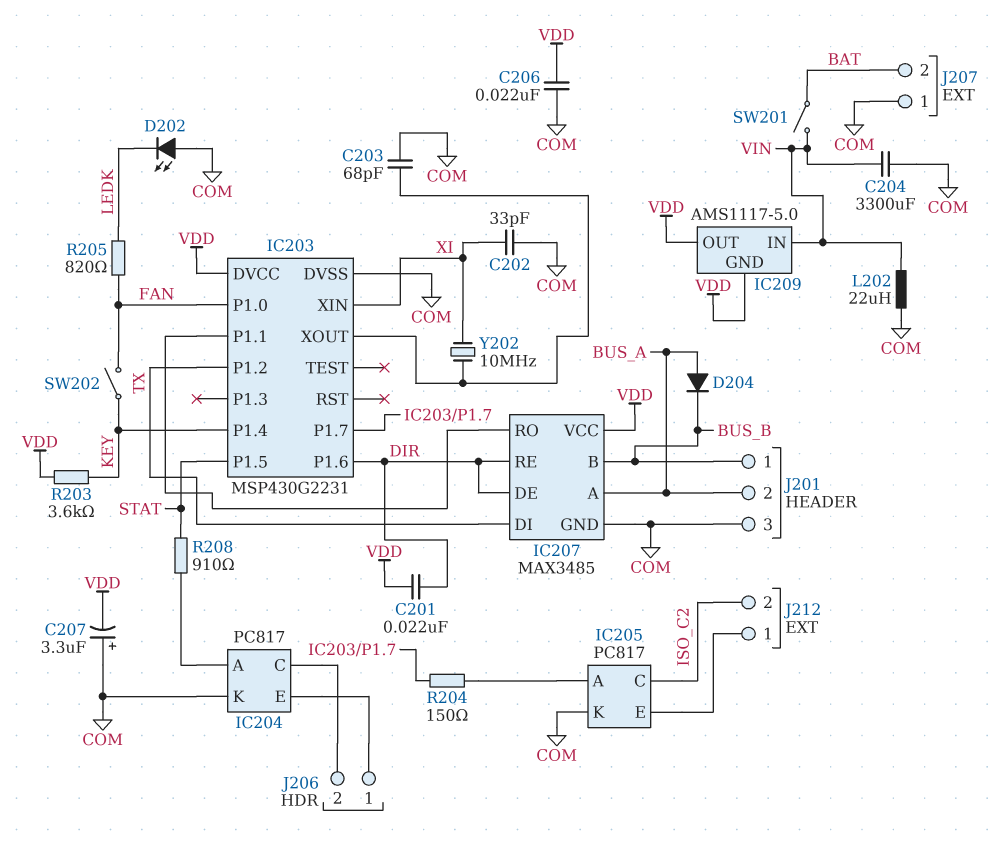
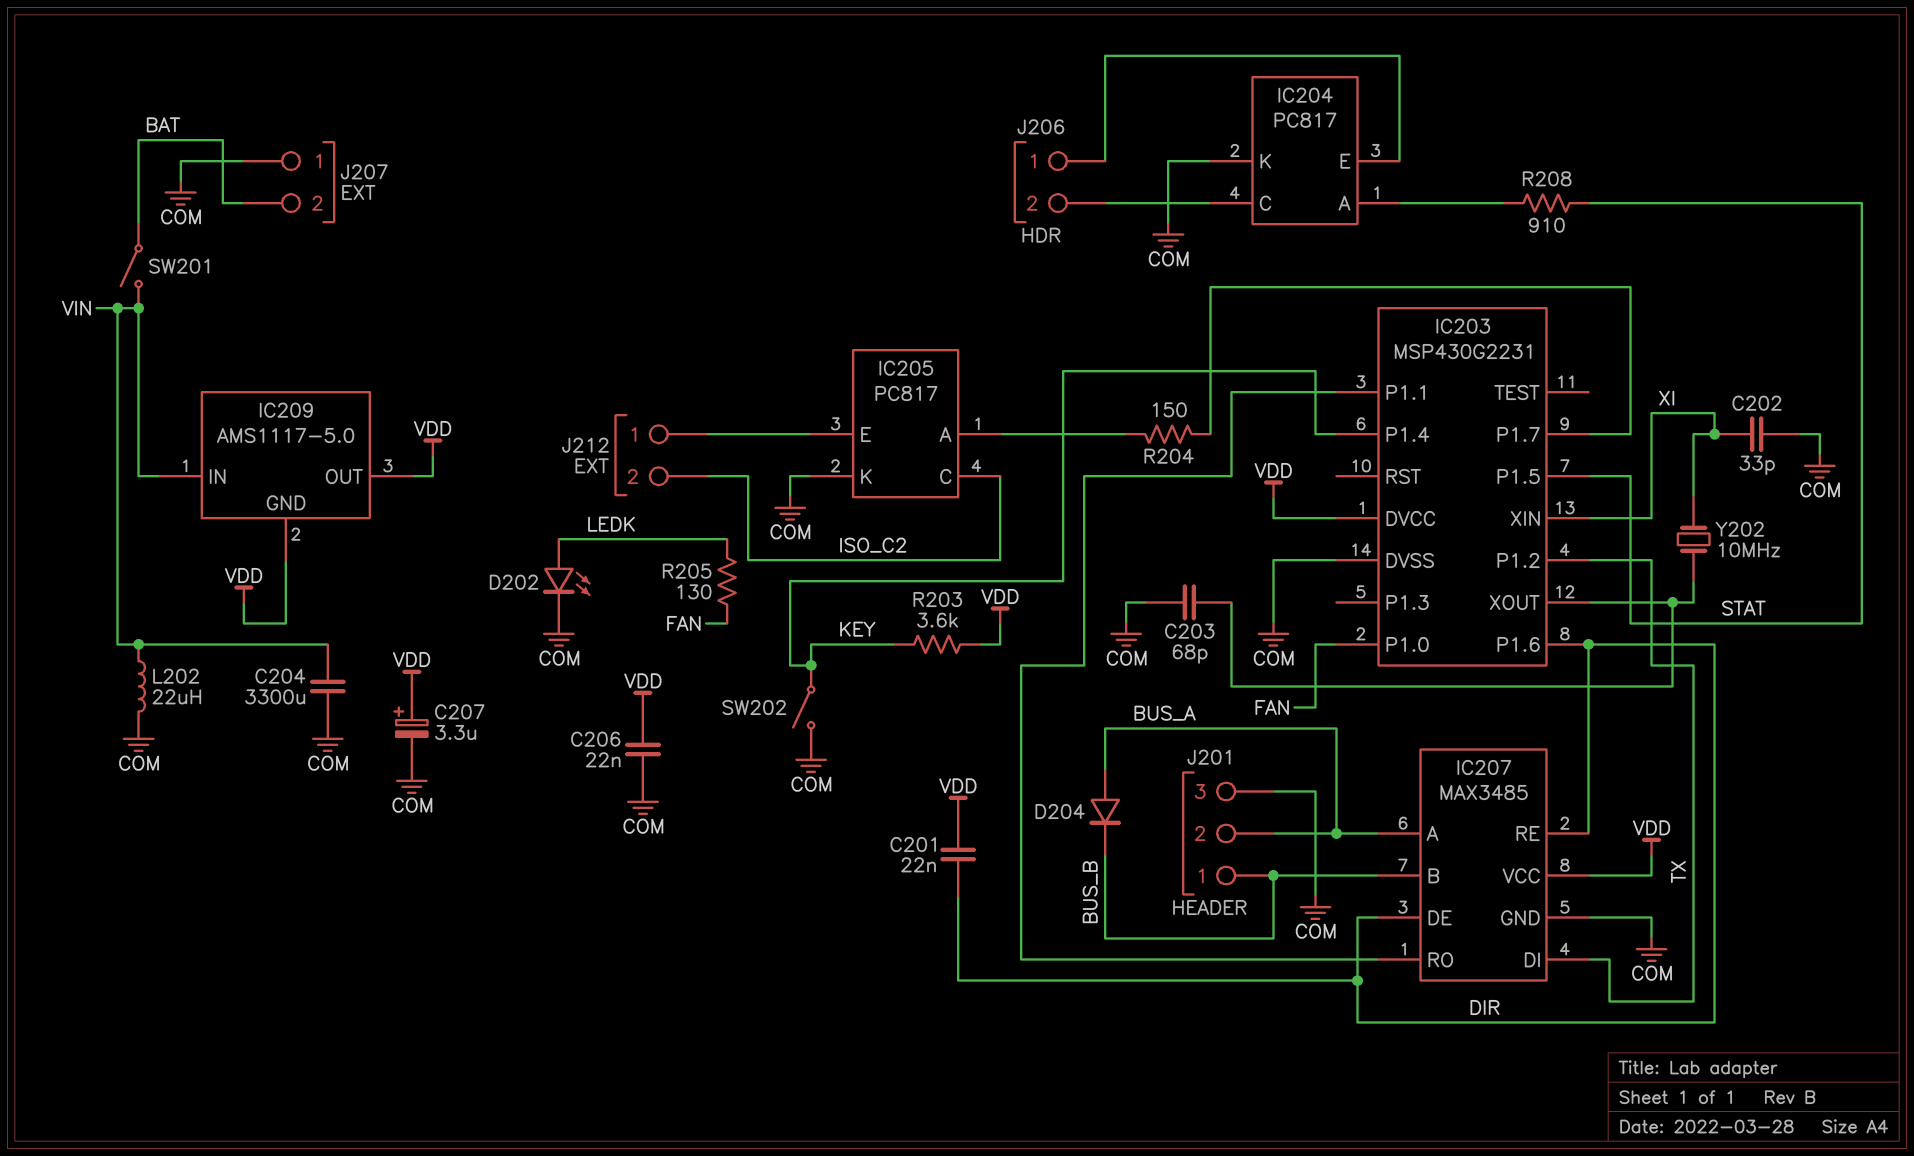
C207: 3.3uF (plus COM, minus VDD) -> 3.3uF (plus VDD, minus COM)
D202: LED (A COM, K LEDK) -> LED (A LEDK, K COM)
R205: 820 (FAN, LEDK) -> 130 (FAN, LEDK)
SW202: switch (FAN, KEY) -> switch (COM, KEY)

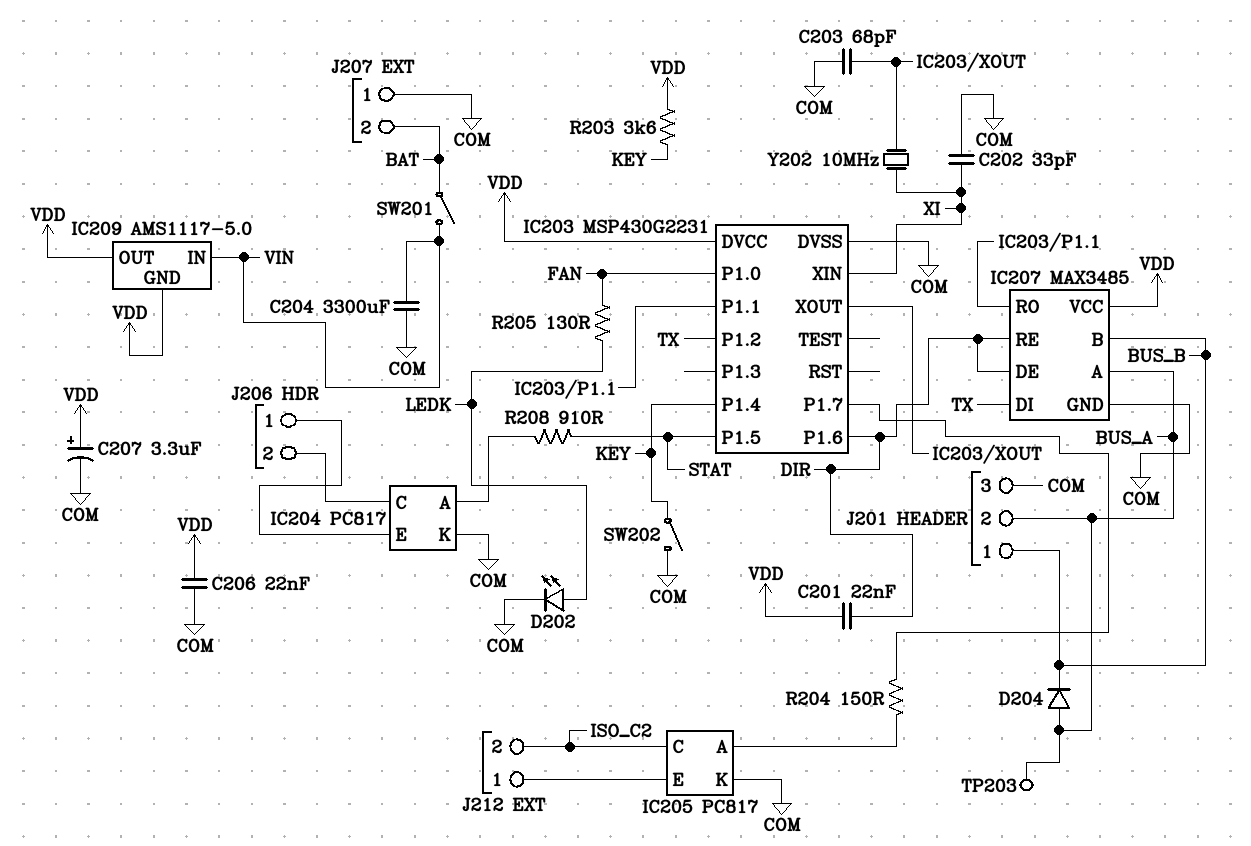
L202: 22uH (COM, VIN) -> none
TP203: none -> test point (BUS_A)

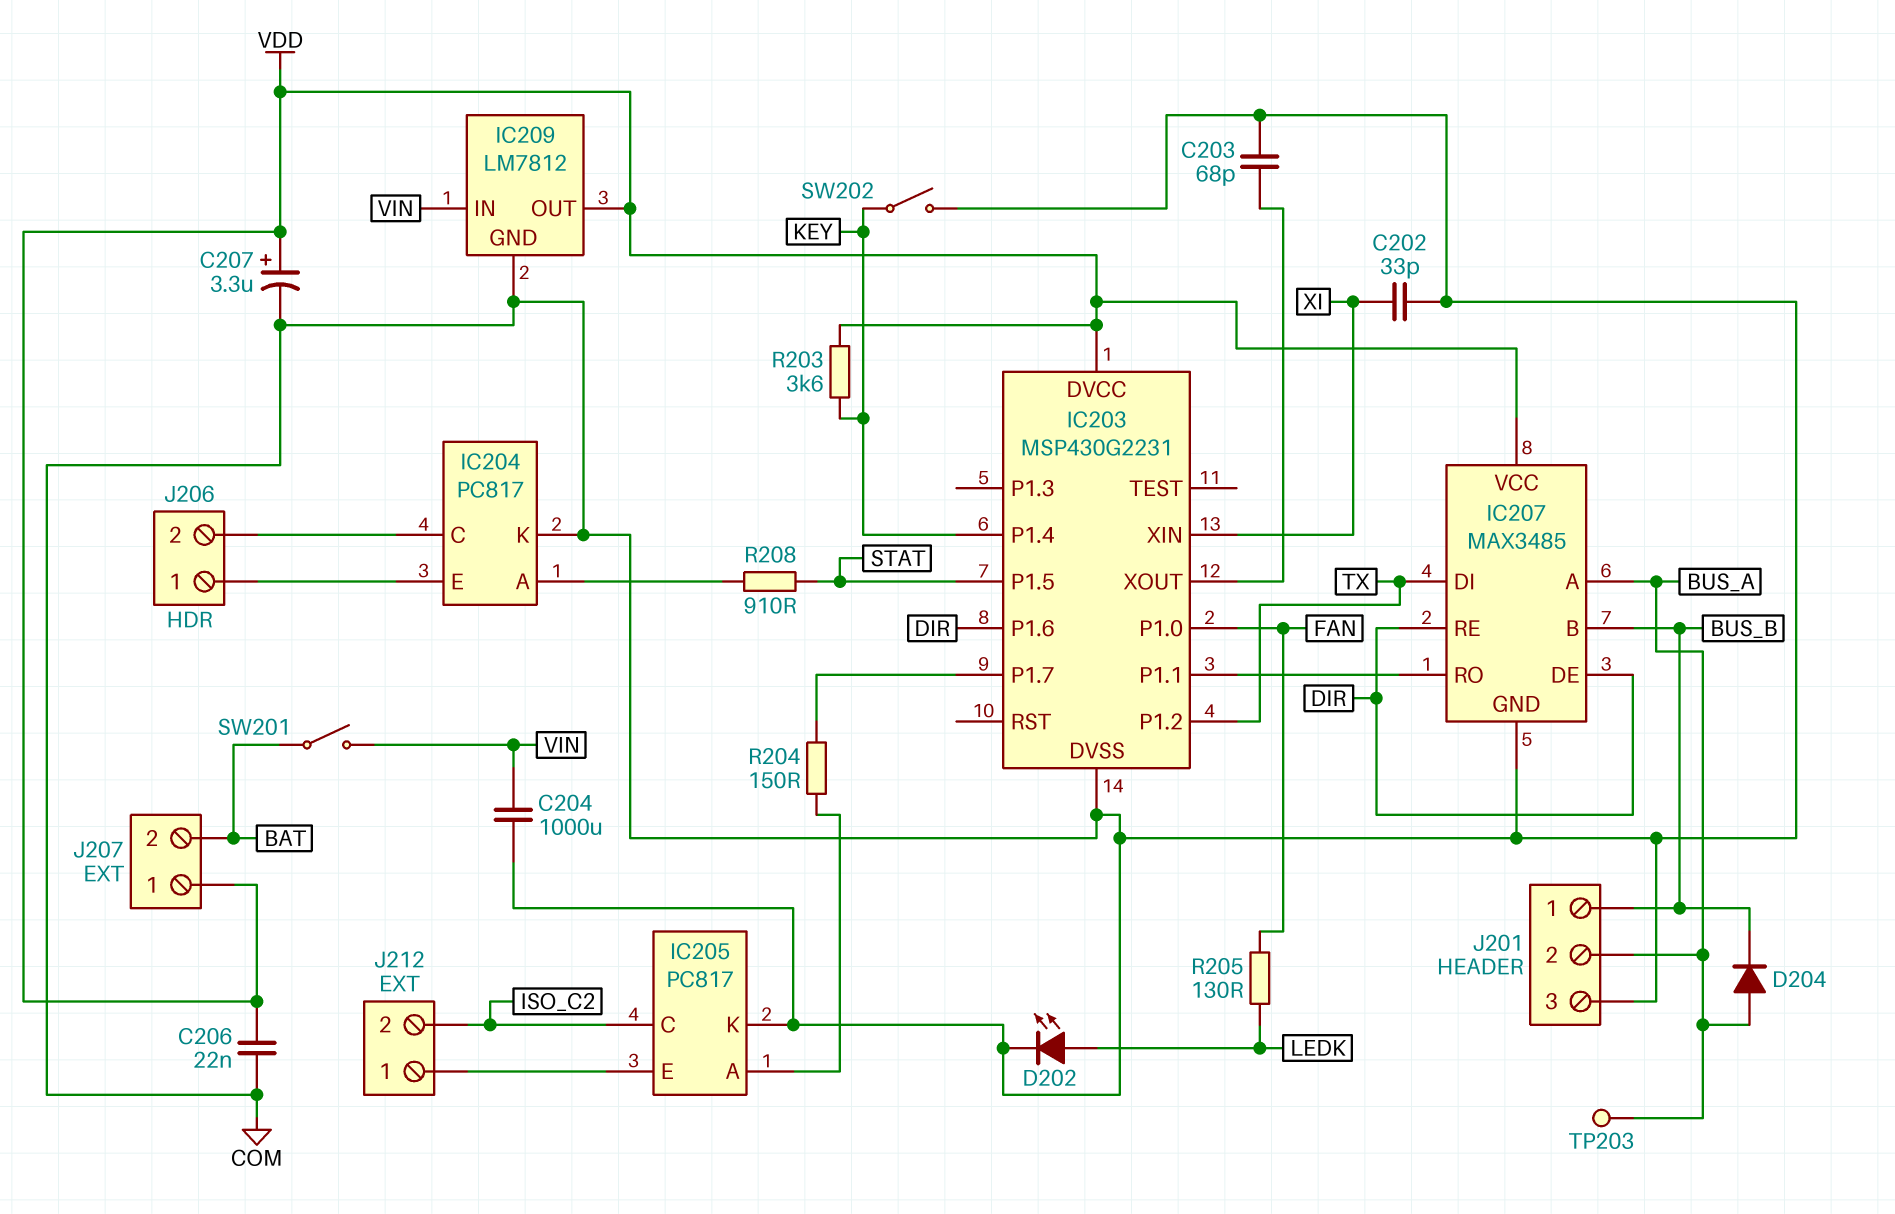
C201: 22nF (DIR, VDD) -> none
C204: 3300uF (COM, VIN) -> 1000uF (COM, VIN)
IC209: AMS1117-5.0 -> LM7812
IC209 pin GND: VDD -> COM
J207 pin 1: COM -> VDD
Y202: 10MHz (IC203/XOUT, XI) -> none

